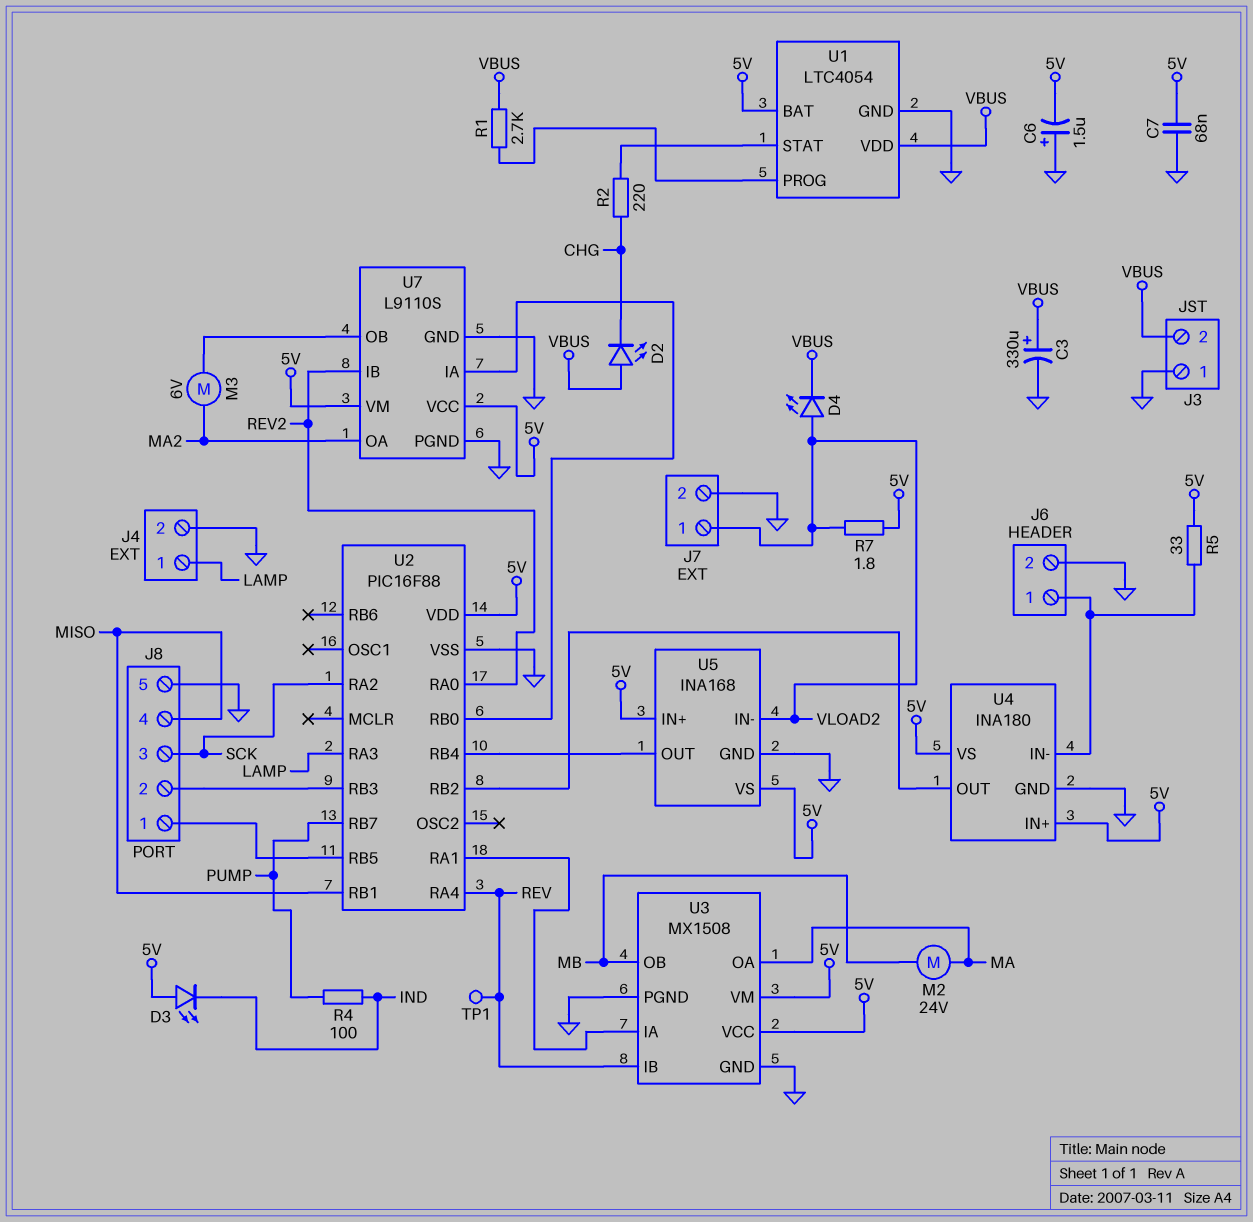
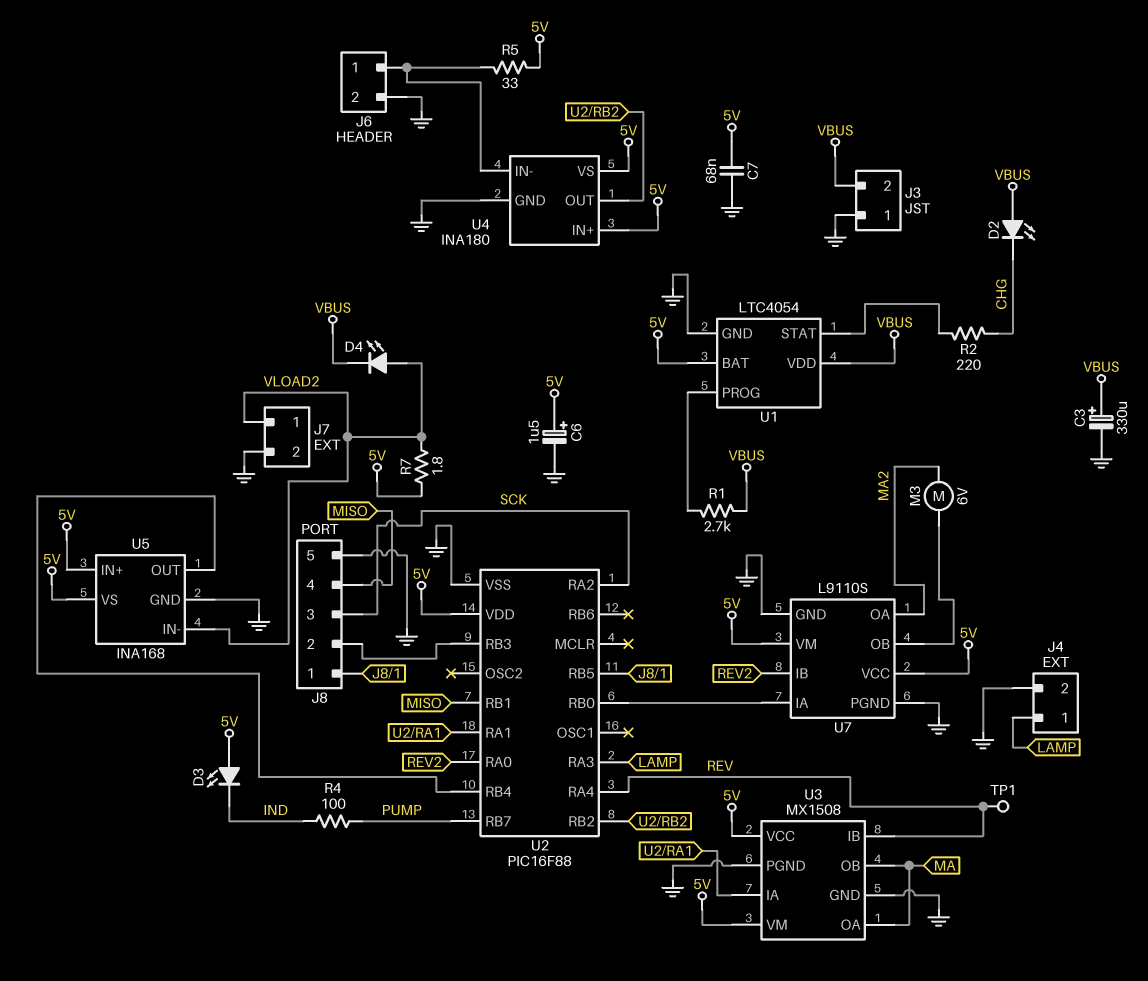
C6: 1.5uF (plus GND, minus 5V) -> 1.5uF (plus 5V, minus GND)
M2: motor 24V (MA, MB) -> none
U3 pin OB: MB -> MA

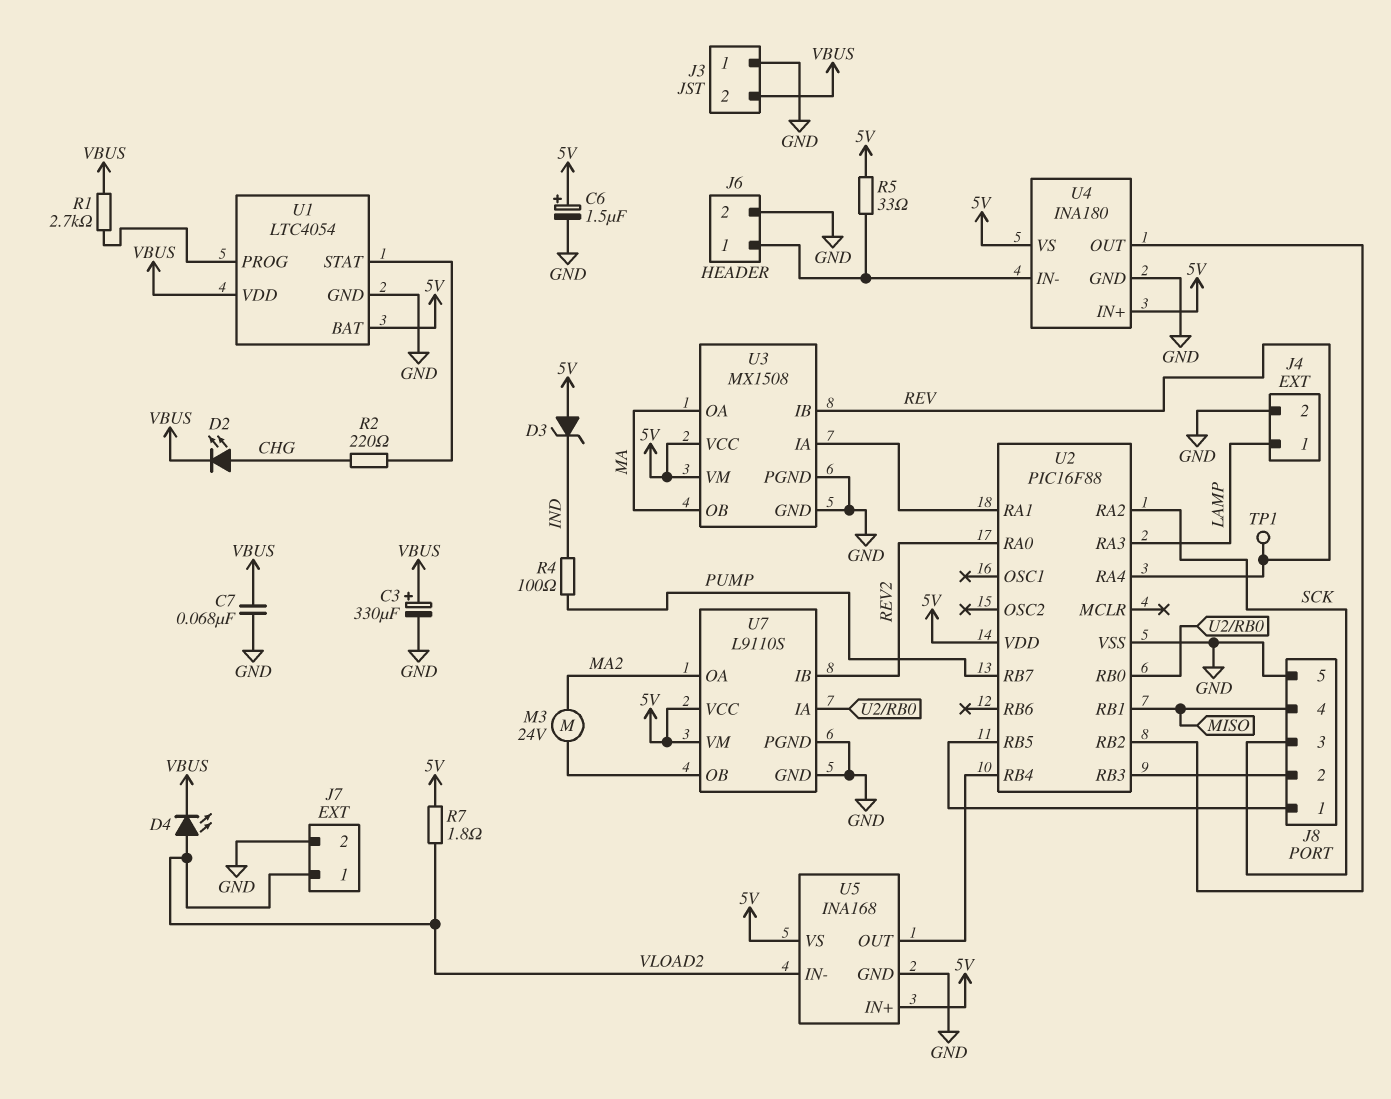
C7: 68nF (5V, GND) -> 68nF (GND, VBUS)
D2: LED (A VBUS, K CHG) -> LED (A CHG, K VBUS)
D3: LED (A 5V, K IND) -> zener (A 5V, K IND)
M3: motor 6V (MA2, U7/OB) -> motor 24V (MA2, U7/OB)

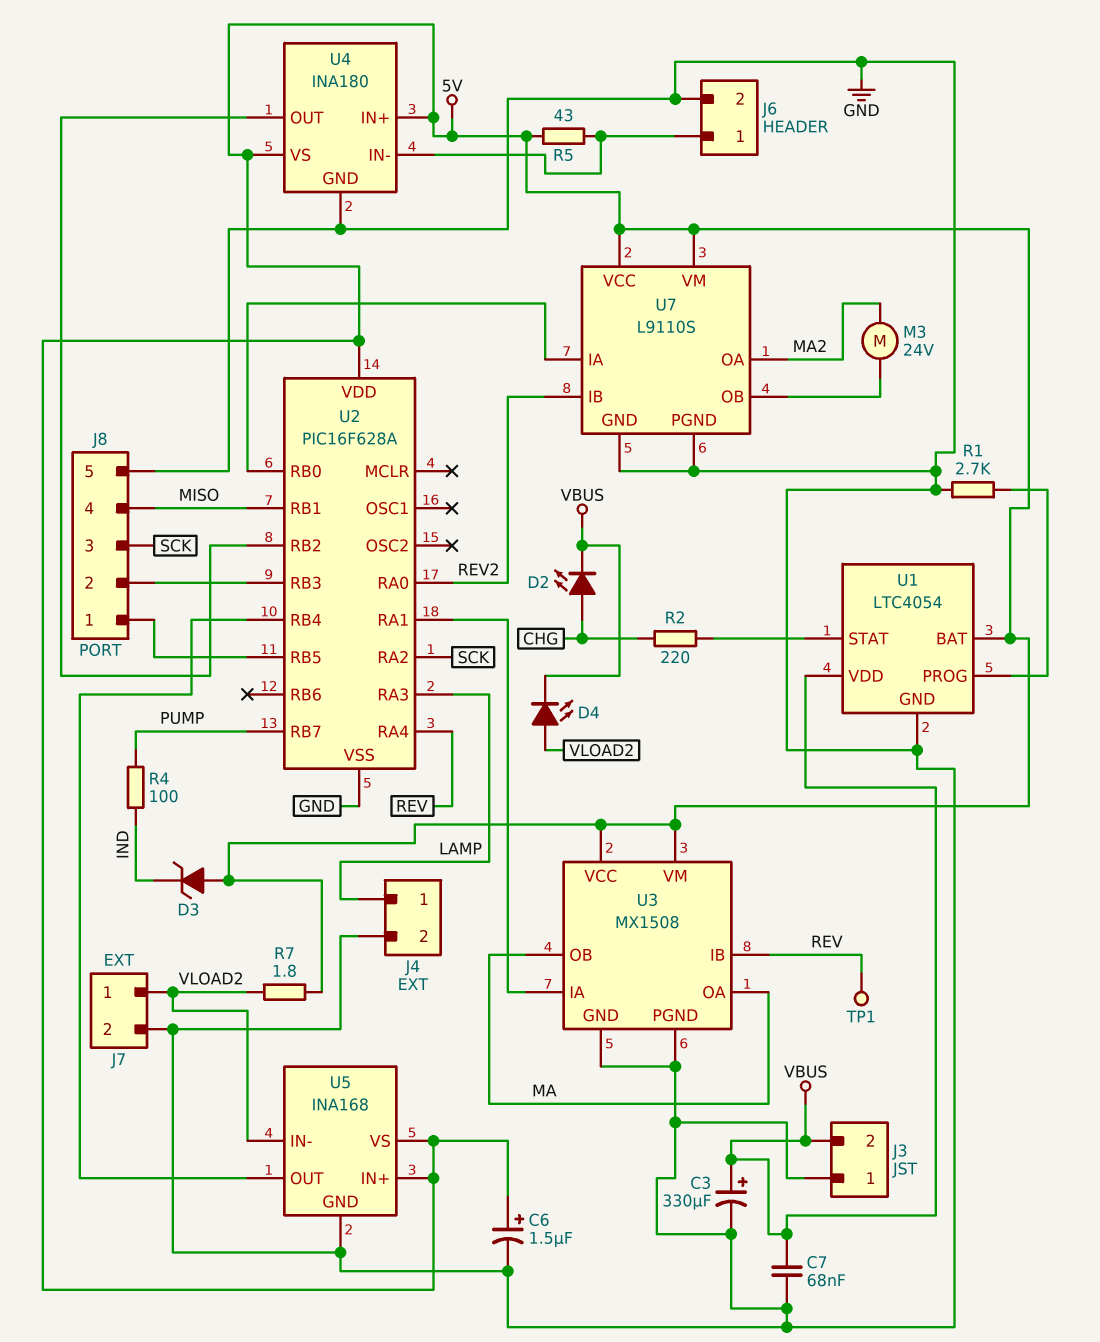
R1: 2.7k (U1/PROG, VBUS) -> 2.7k (GND, U1/PROG)
R5: 33 (5V, J6/1) -> 43 (5V, J6/1)
U2: PIC16F88 -> PIC16F628A

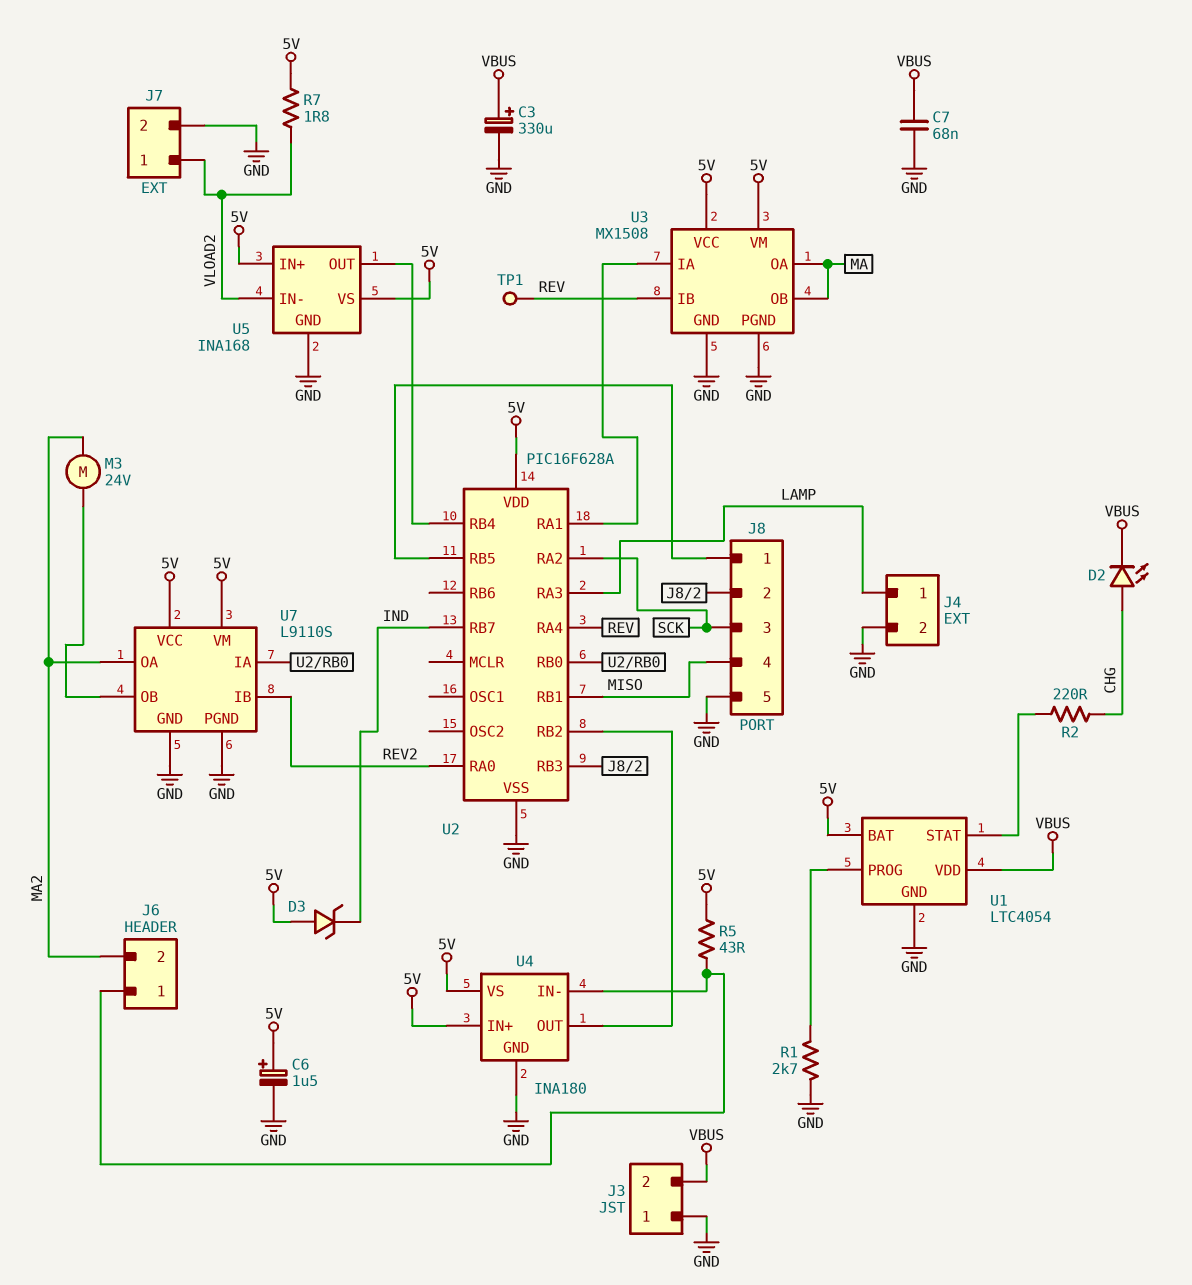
D4: LED (A VLOAD2, K VBUS) -> none
J6 pin 2: GND -> MA2
R4: 100 (IND, PUMP) -> none
U2 pin RB7: PUMP -> IND

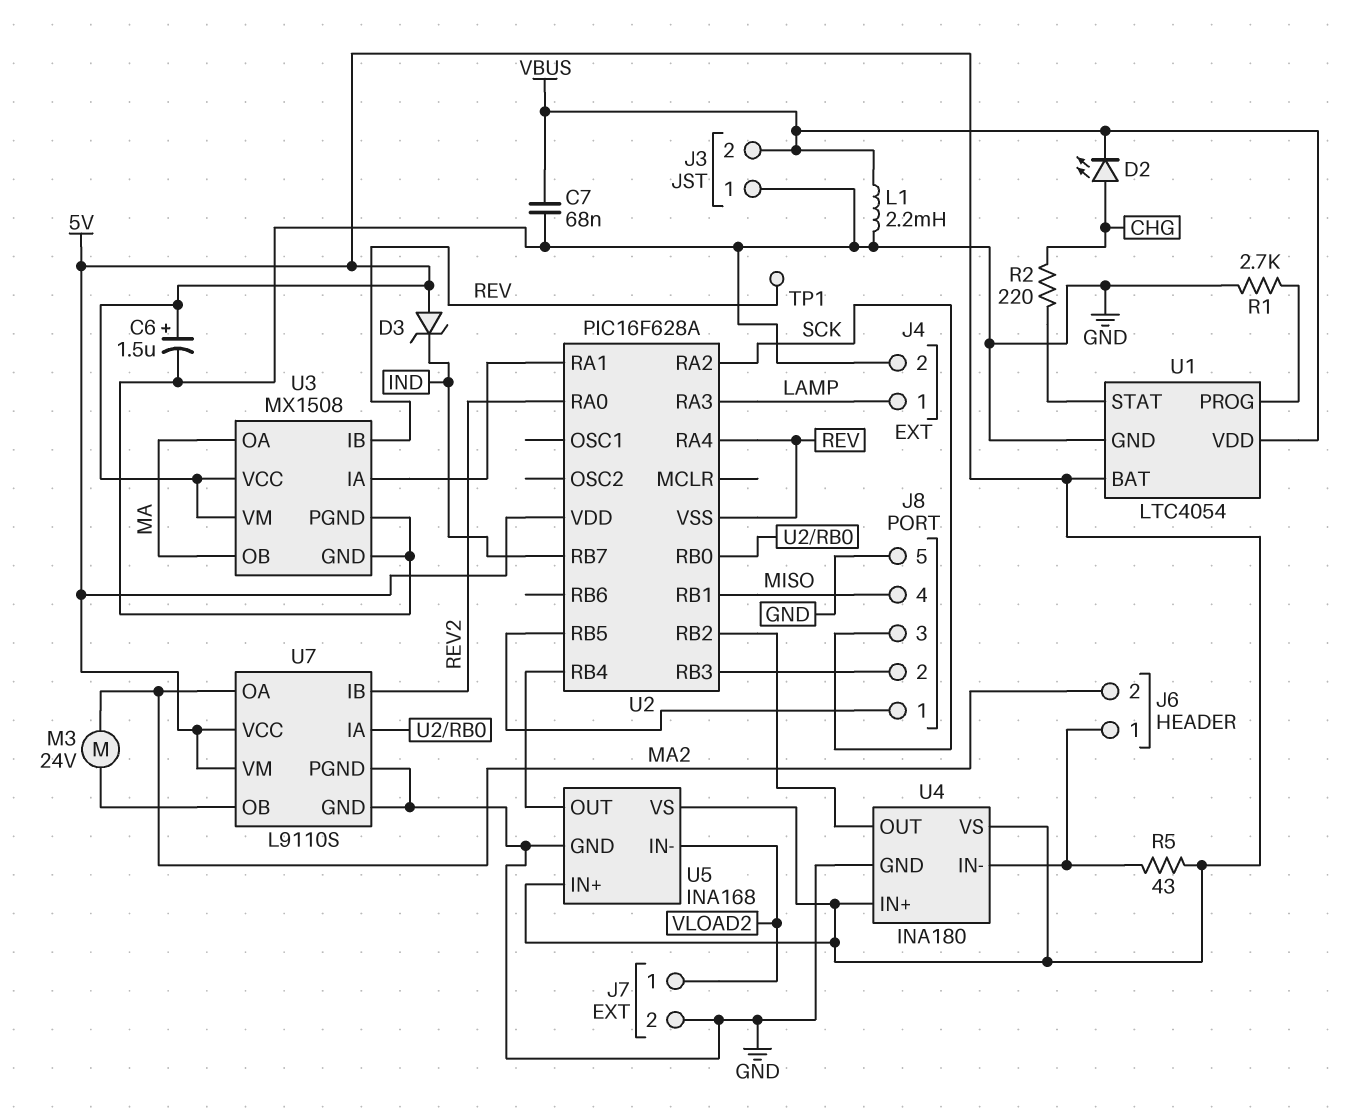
C3: 330uF (plus VBUS, minus GND) -> none
L1: none -> 2.2mH (GND, VBUS)
R7: 1.8 (5V, VLOAD2) -> none
U2 pin VSS: GND -> REV

